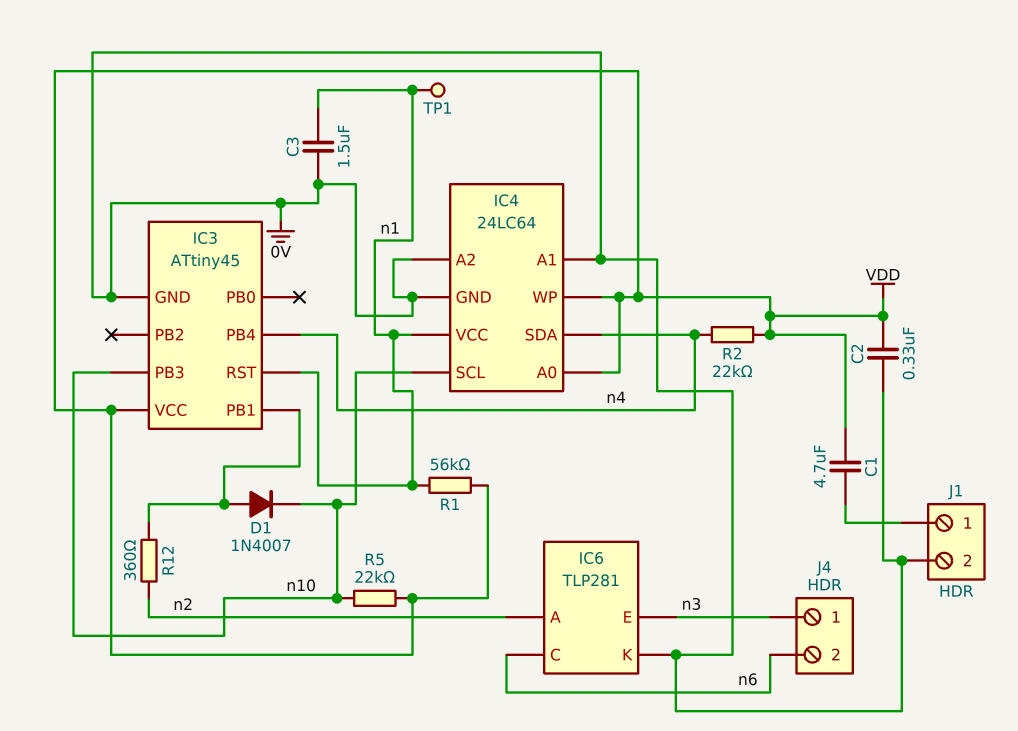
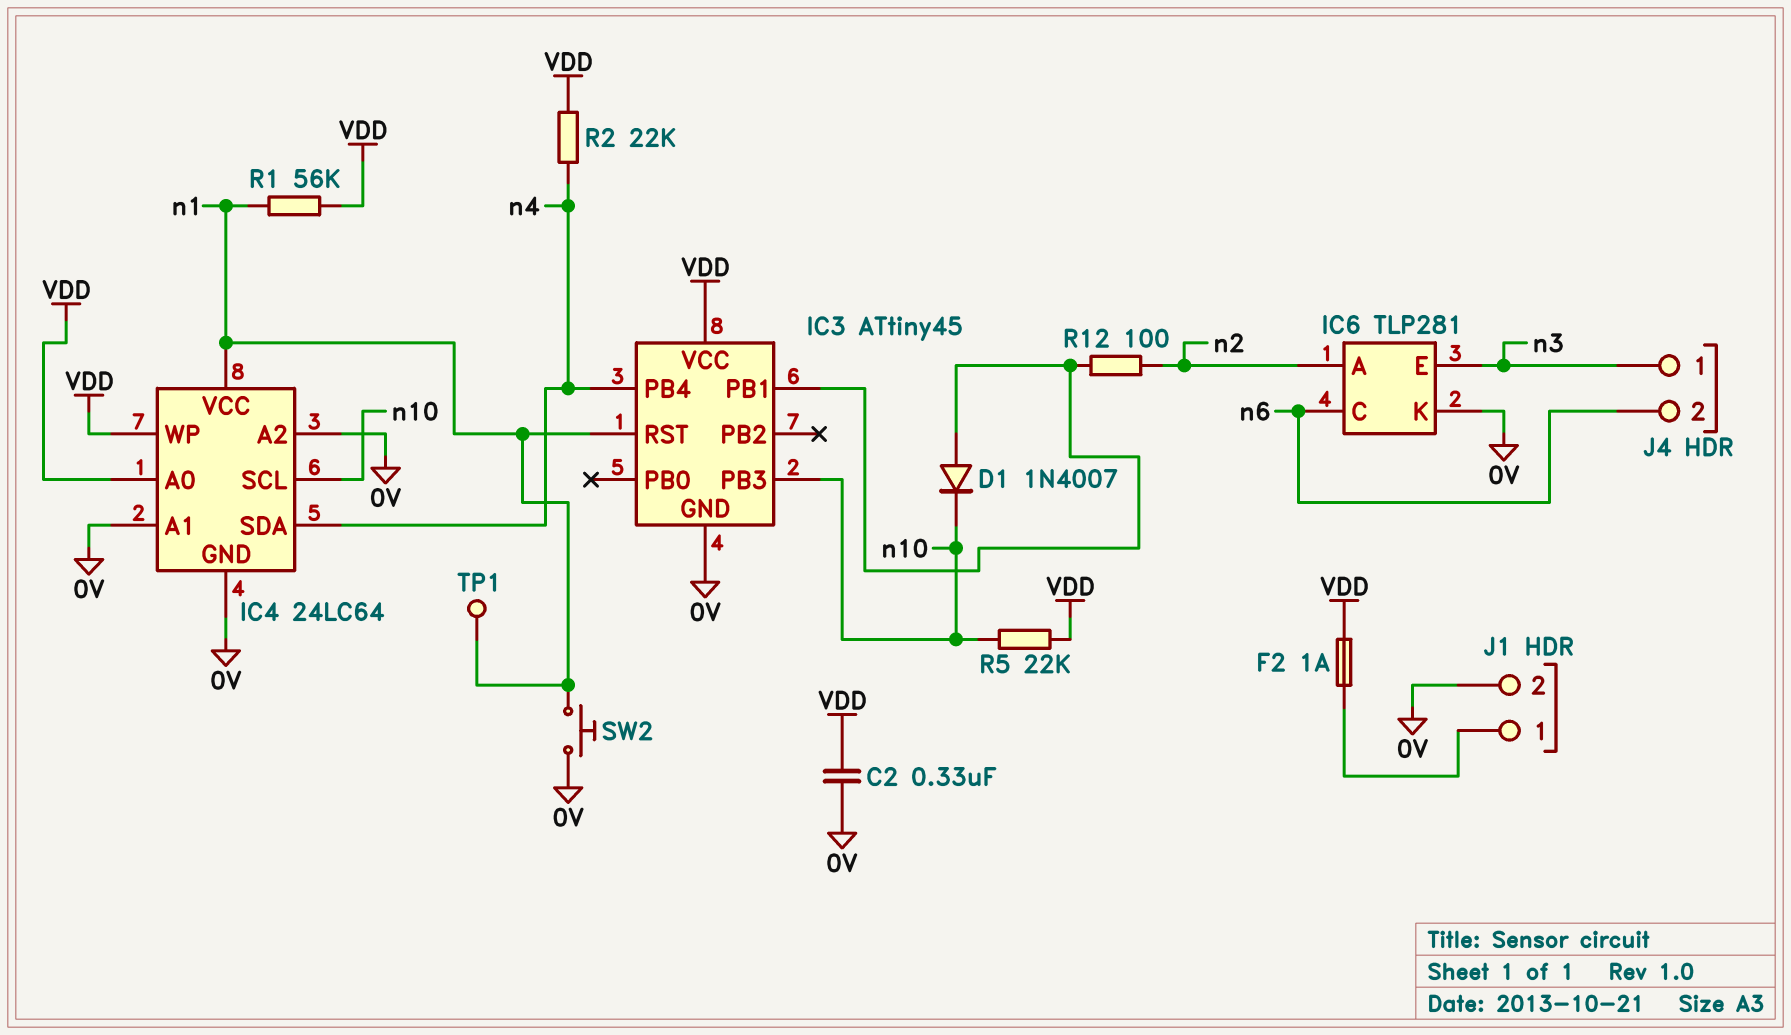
C1: 4.7uF (J1/1, VDD) -> none
C3: 1.5uF (0V, n1) -> none
F2: none -> 1A (J1/1, VDD)
R12: 360 (IC3/PB1, n2) -> 100 (IC3/PB1, n2)
SW2: none -> button (0V, n1)

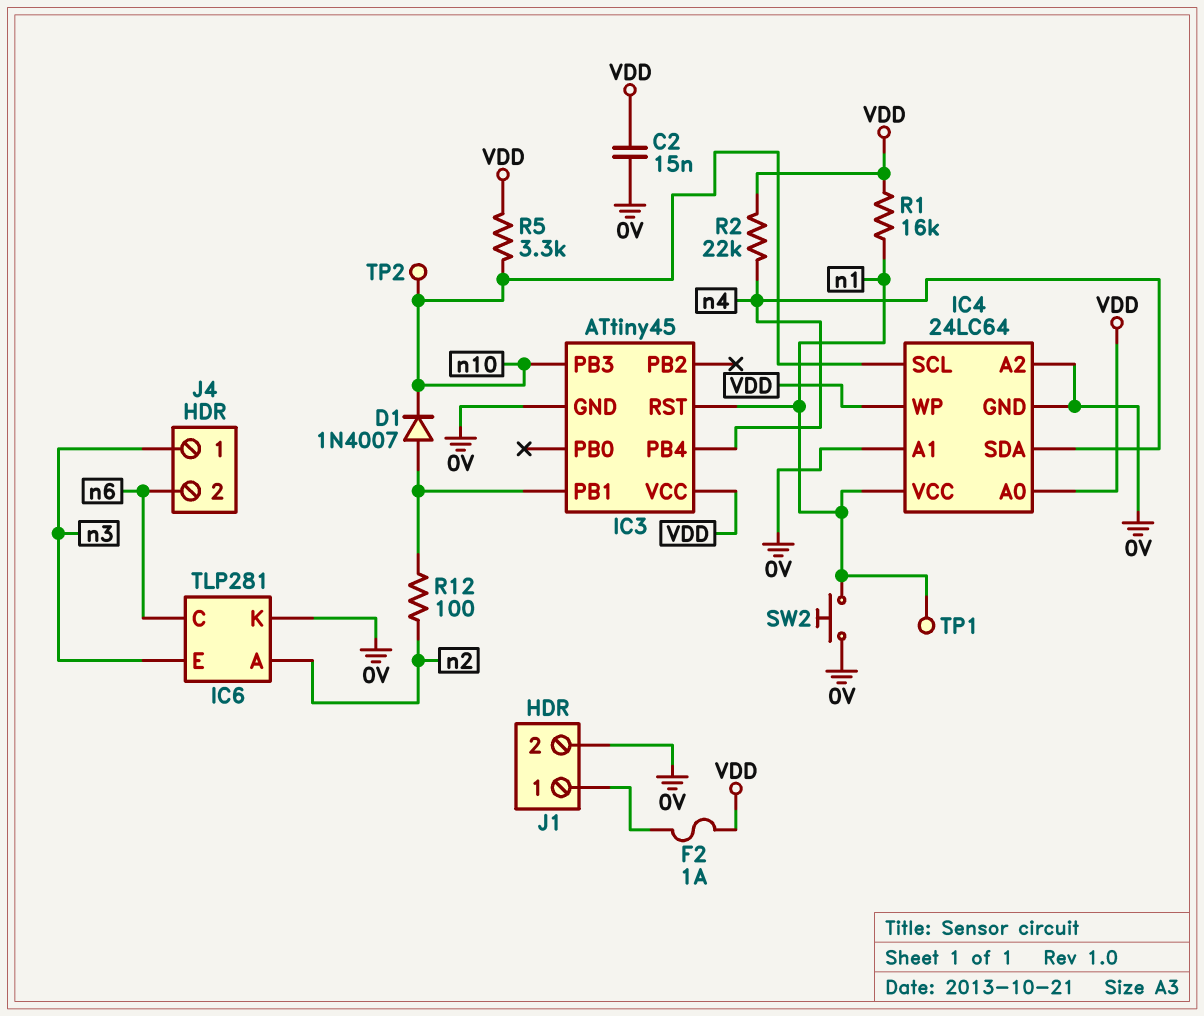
C2: 330nF (0V, VDD) -> 15nF (0V, VDD)
R1: 56k (VDD, n1) -> 16k (VDD, n1)
R5: 22k (VDD, n10) -> 3.3k (VDD, n10)
TP2: none -> test point (n10)

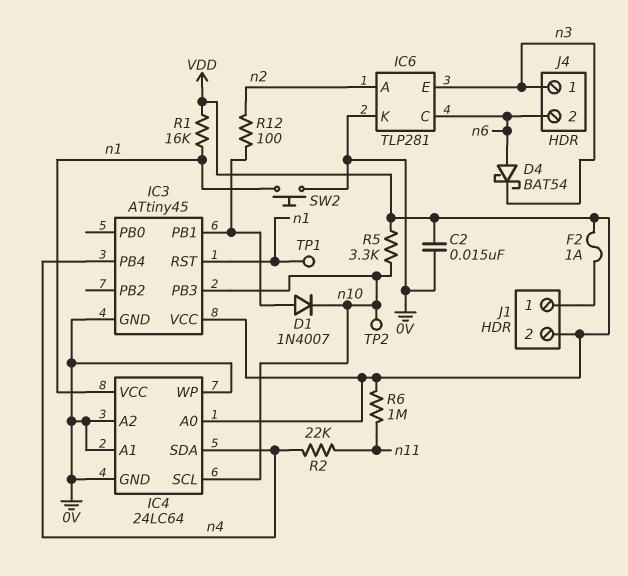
D4: none -> schottky BAT54 (A n6, K n3)
IC4 pin WP: VDD -> 0V
J1 pin 2: 0V -> VDD
R2: 22k (VDD, n4) -> 22k (n4, n11)
R6: none -> 1M (VDD, n11)

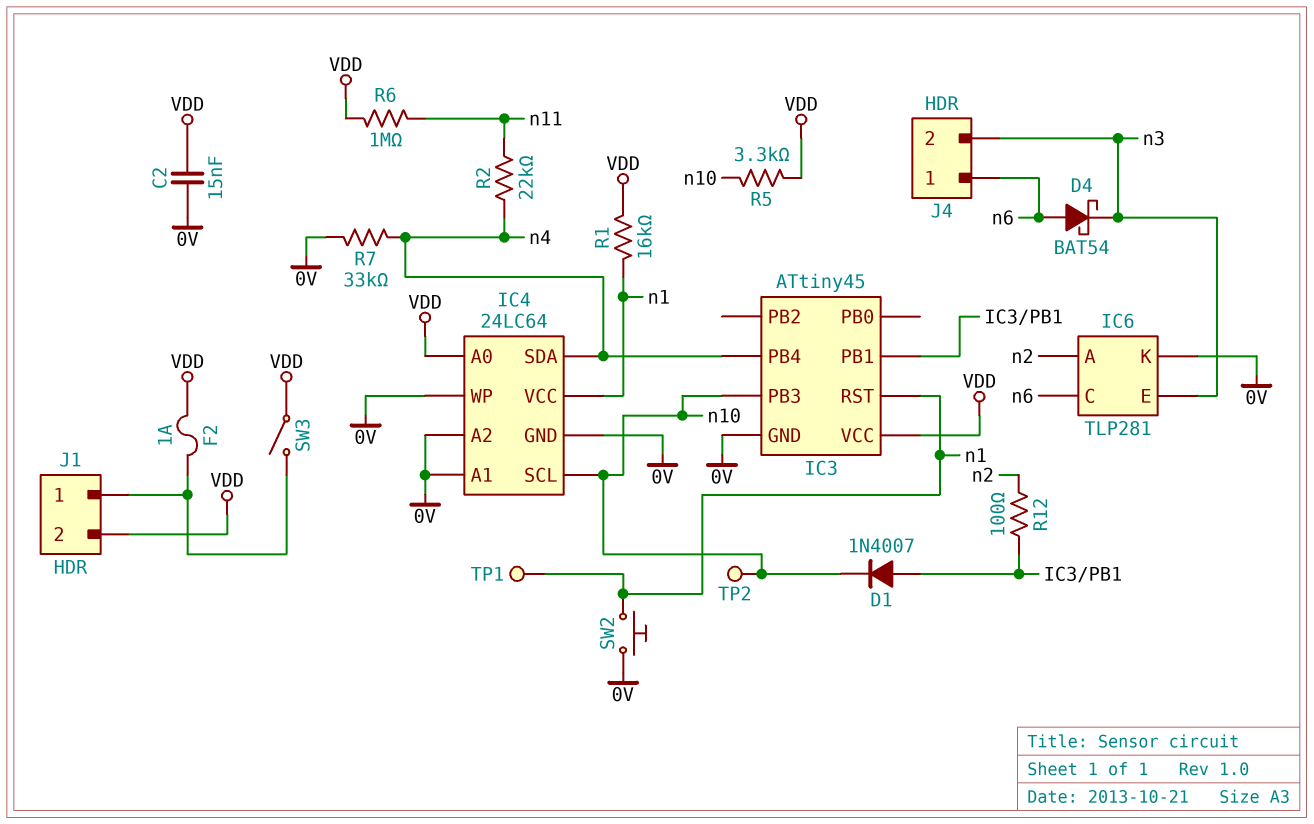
J4 pin 1: n3 -> n6
J4 pin 2: n6 -> n3
R7: none -> 33k (0V, n4)
SW3: none -> switch (J1/1, VDD)

